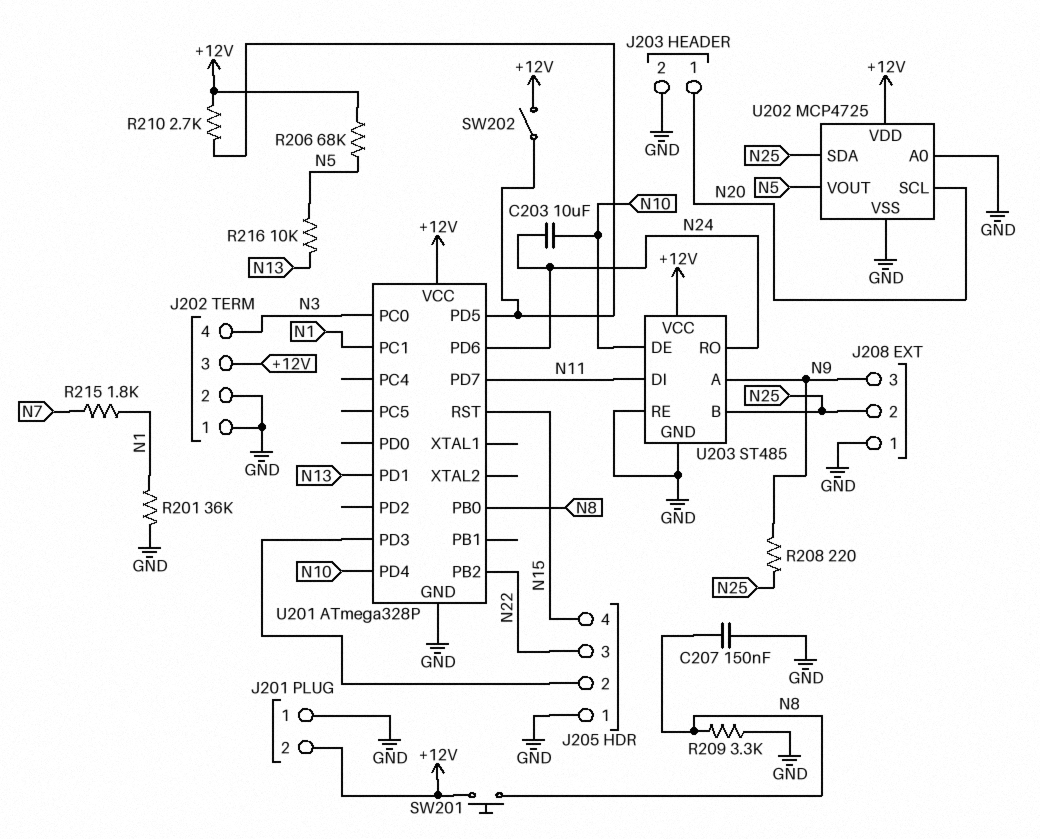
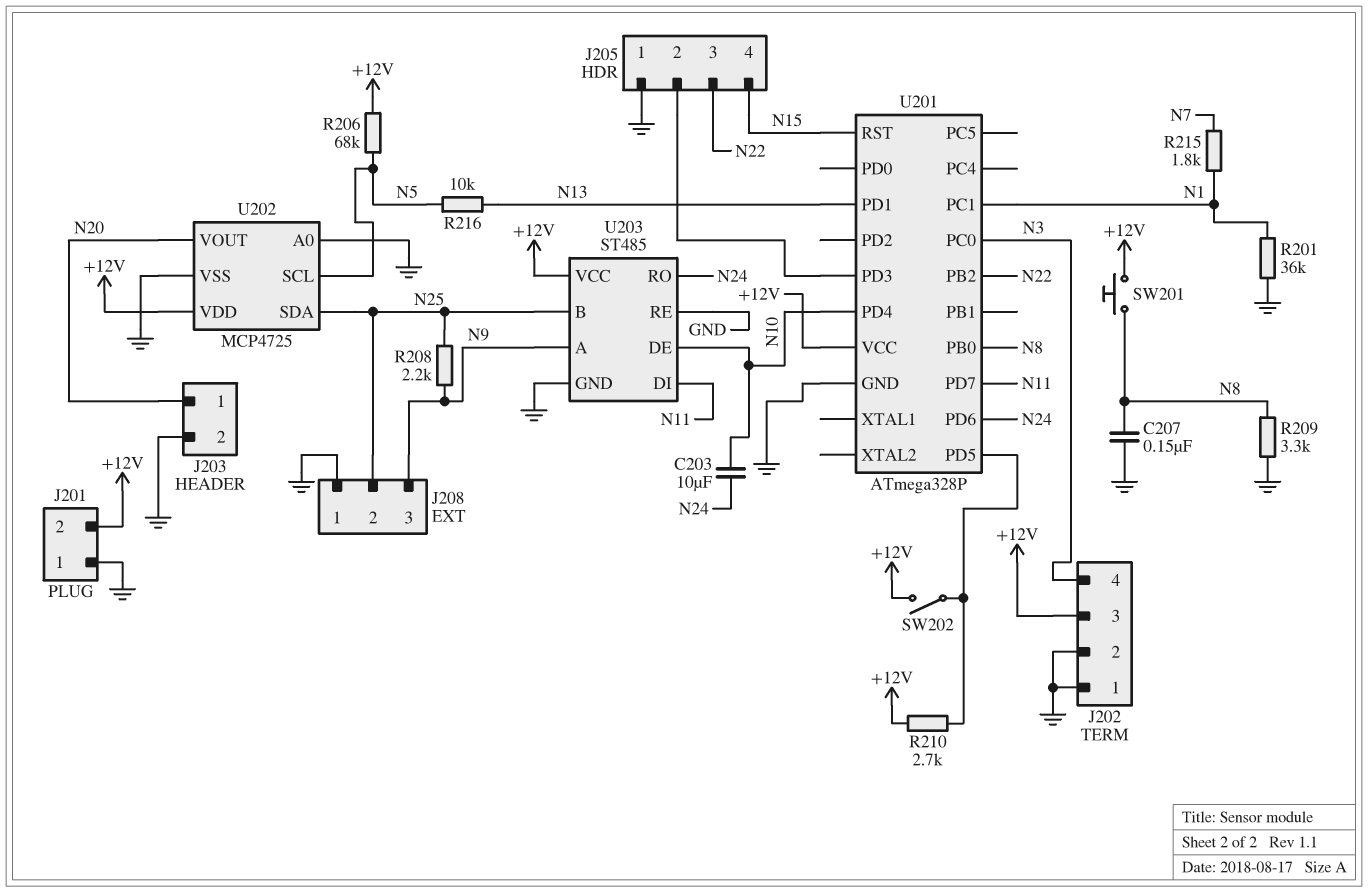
R208: 220 (N9, N25) -> 2.2k (N9, N25)
U202 pin SCL: N20 -> N5
U202 pin VOUT: N5 -> N20

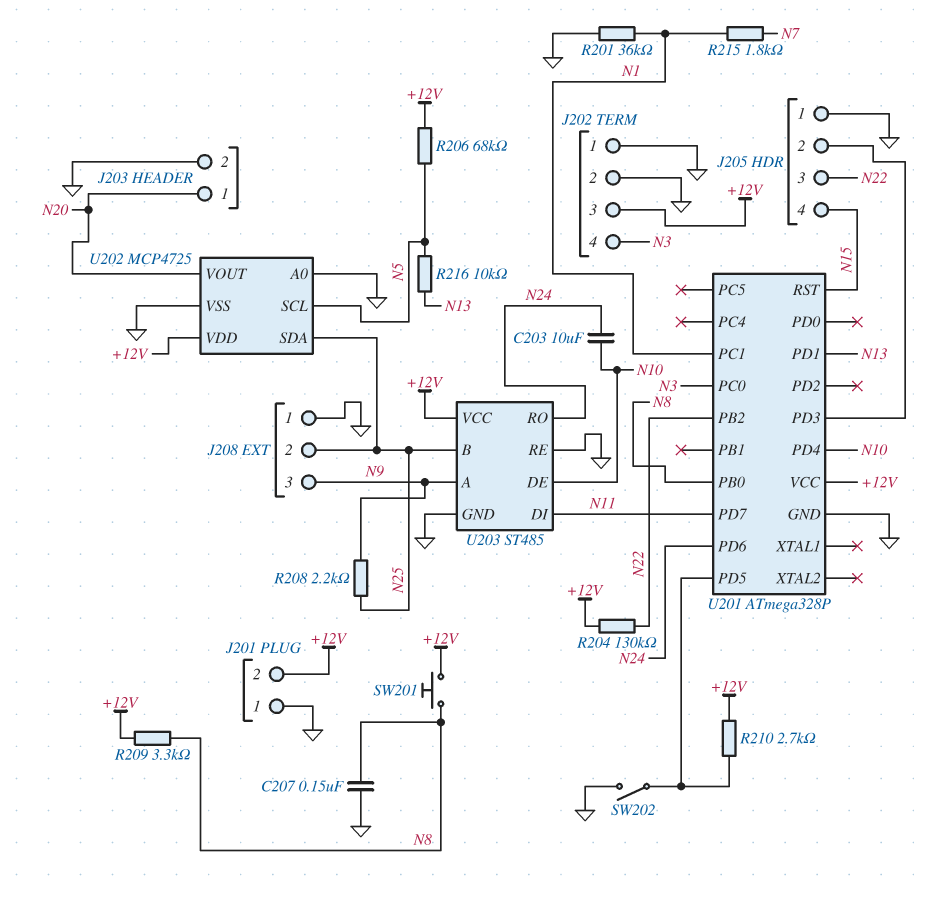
R204: none -> 130k (+12V, N22)
R209: 3.3k (GND, N8) -> 3.3k (+12V, N8)
SW202: switch (+12V, U201/PD5) -> switch (GND, U201/PD5)

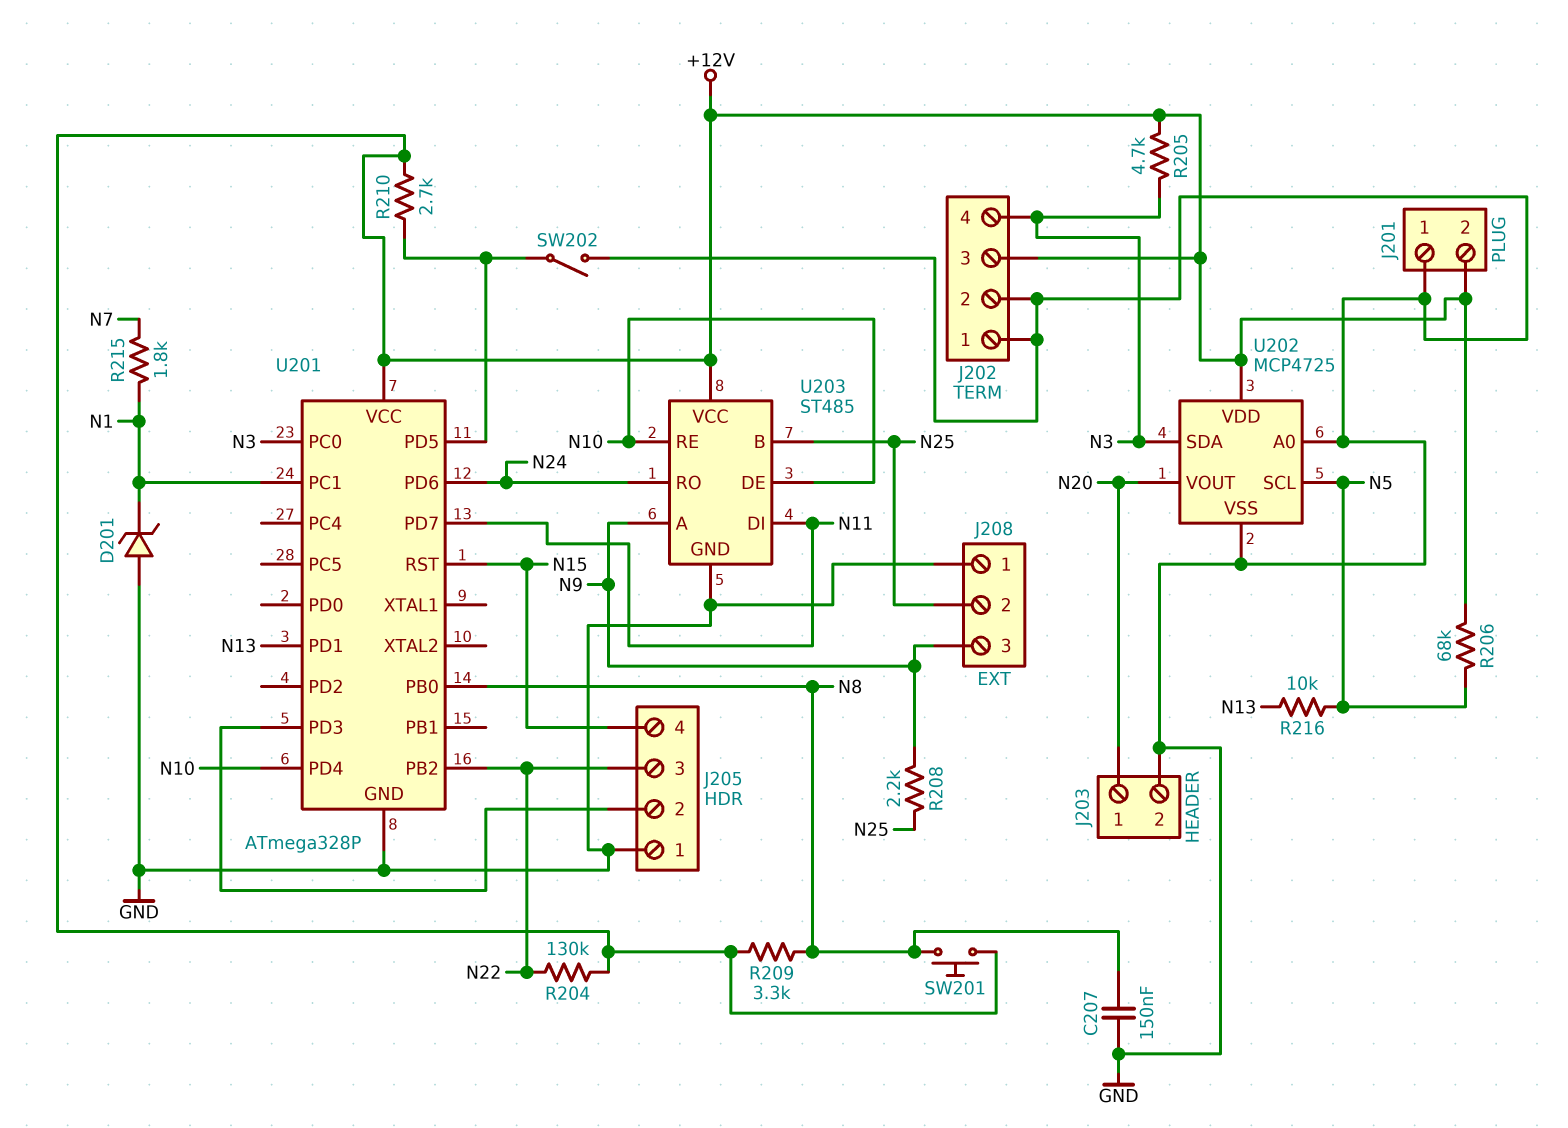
C203: 10uF (N10, N24) -> none
D201: none -> zener (A GND, K N1)
R201: 36k (GND, N1) -> none
R205: none -> 4.7k (+12V, N3)
U202 pin SDA: N25 -> N3
U203 pin RE: GND -> N10

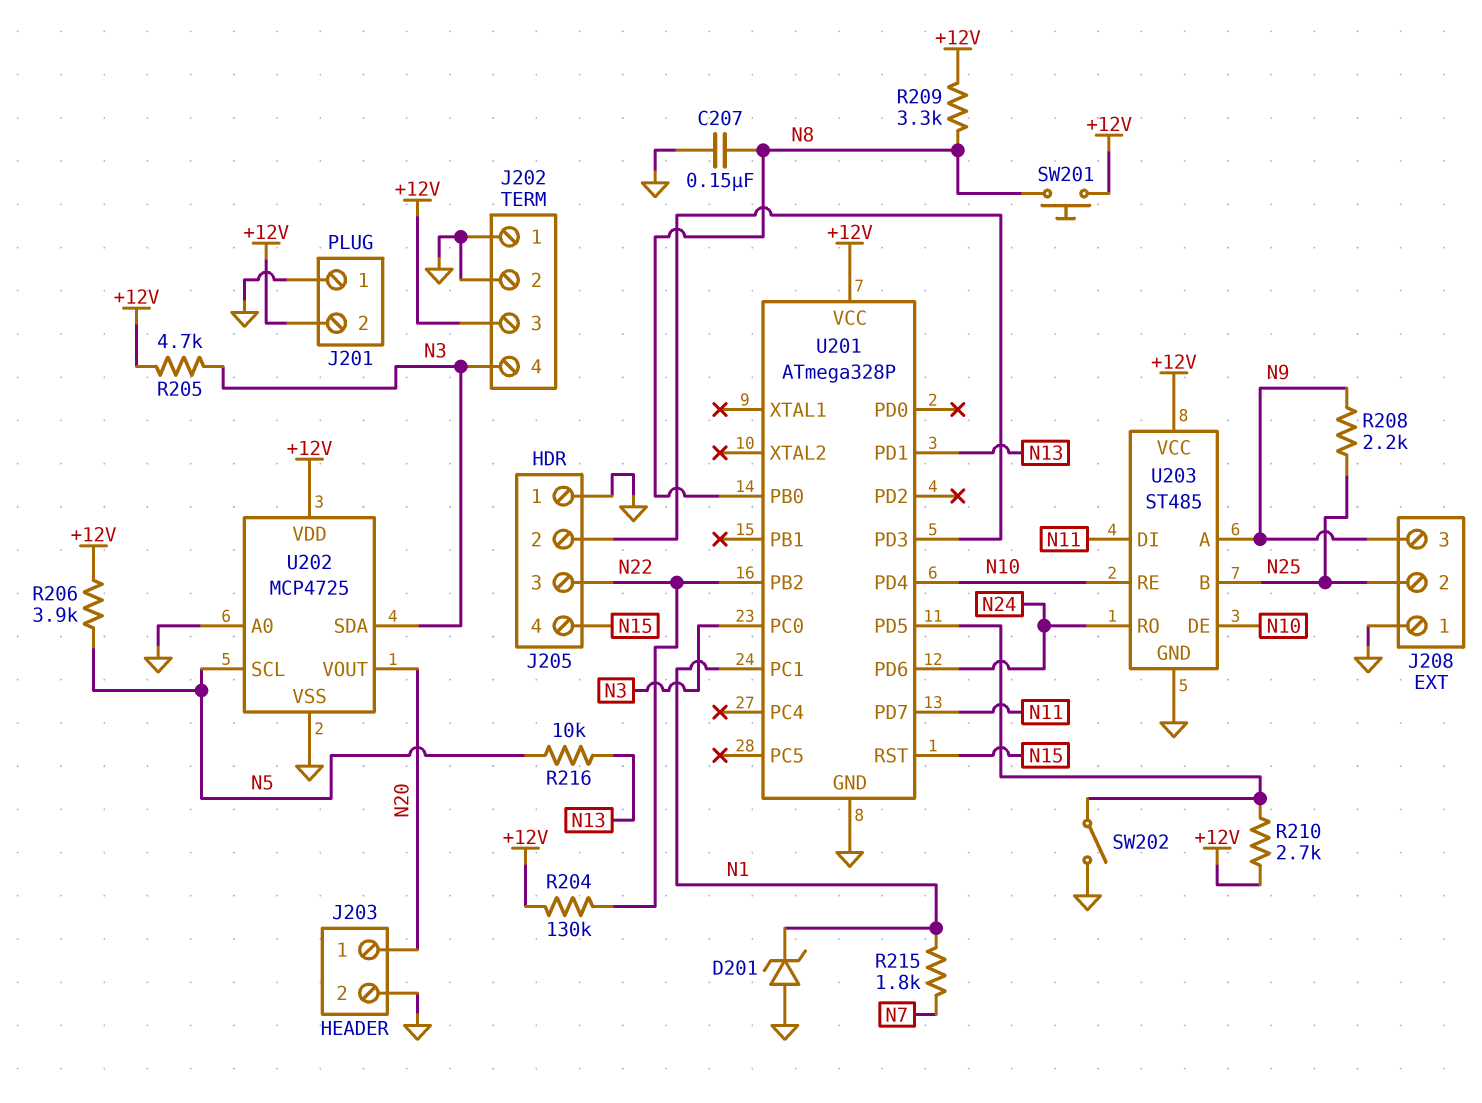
R206: 68k (+12V, N5) -> 3.9k (+12V, N5)

